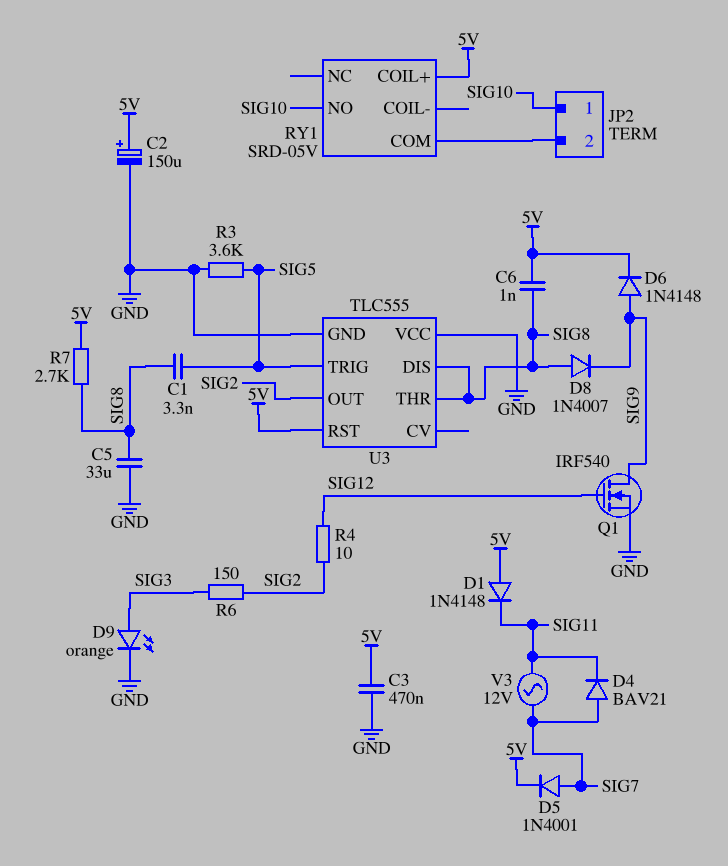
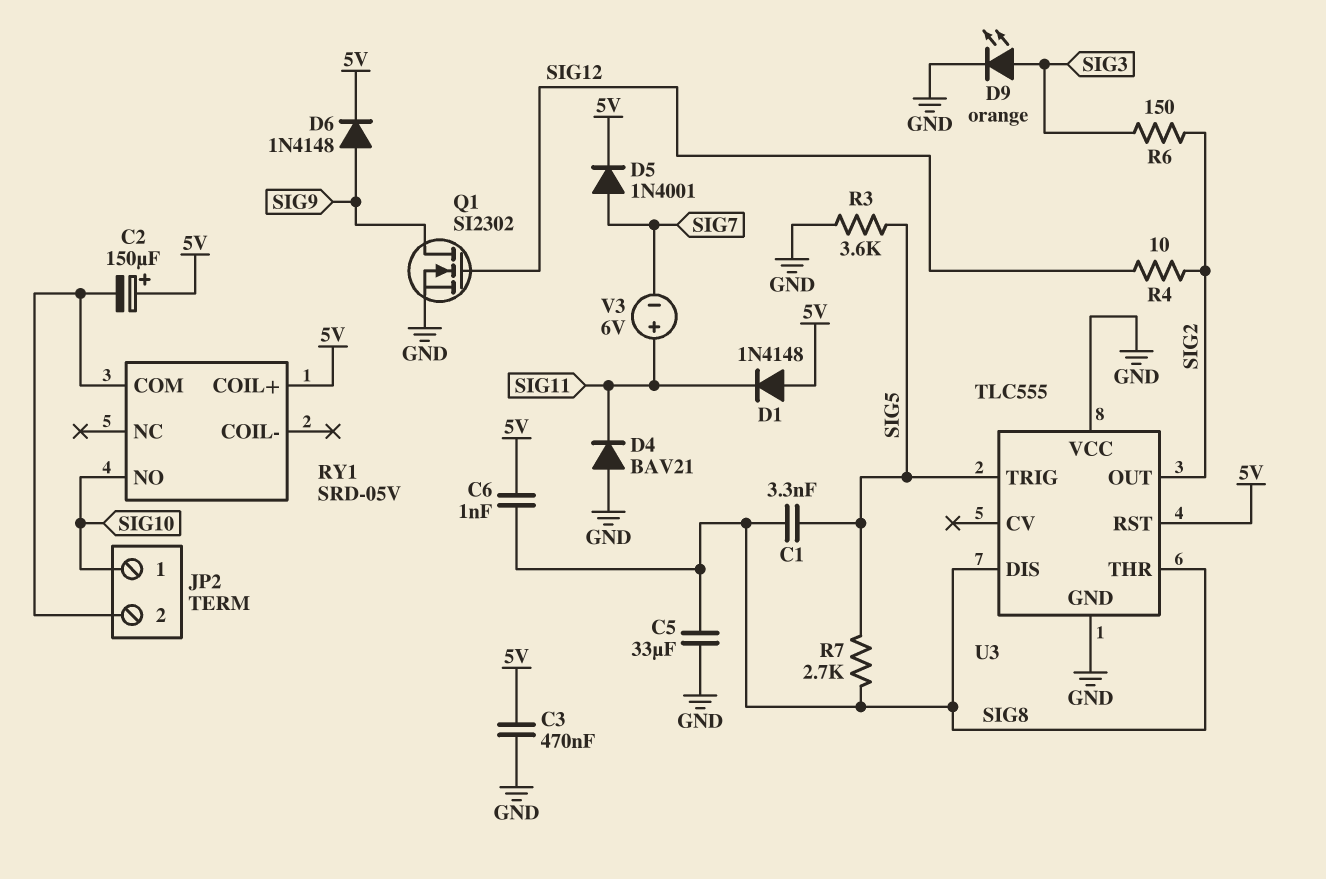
C2: 150uF (plus 5V, minus GND) -> 150uF (plus 5V, minus JP2/2)
D4: diode BAV21 (A SIG7, K SIG11) -> diode BAV21 (A GND, K SIG11)
D8: diode 1N4007 (A SIG8, K SIG9) -> none
Q1: NMOS IRF540 (G SIG12, D SIG9, S GND) -> NMOS SI2302 (G SIG12, D SIG9, S GND)
R7: 2.7k (5V, SIG8) -> 2.7k (SIG5, SIG8)
V3: AC 12V (SIG7, SIG11) -> 6V (plus SIG11, minus SIG7)

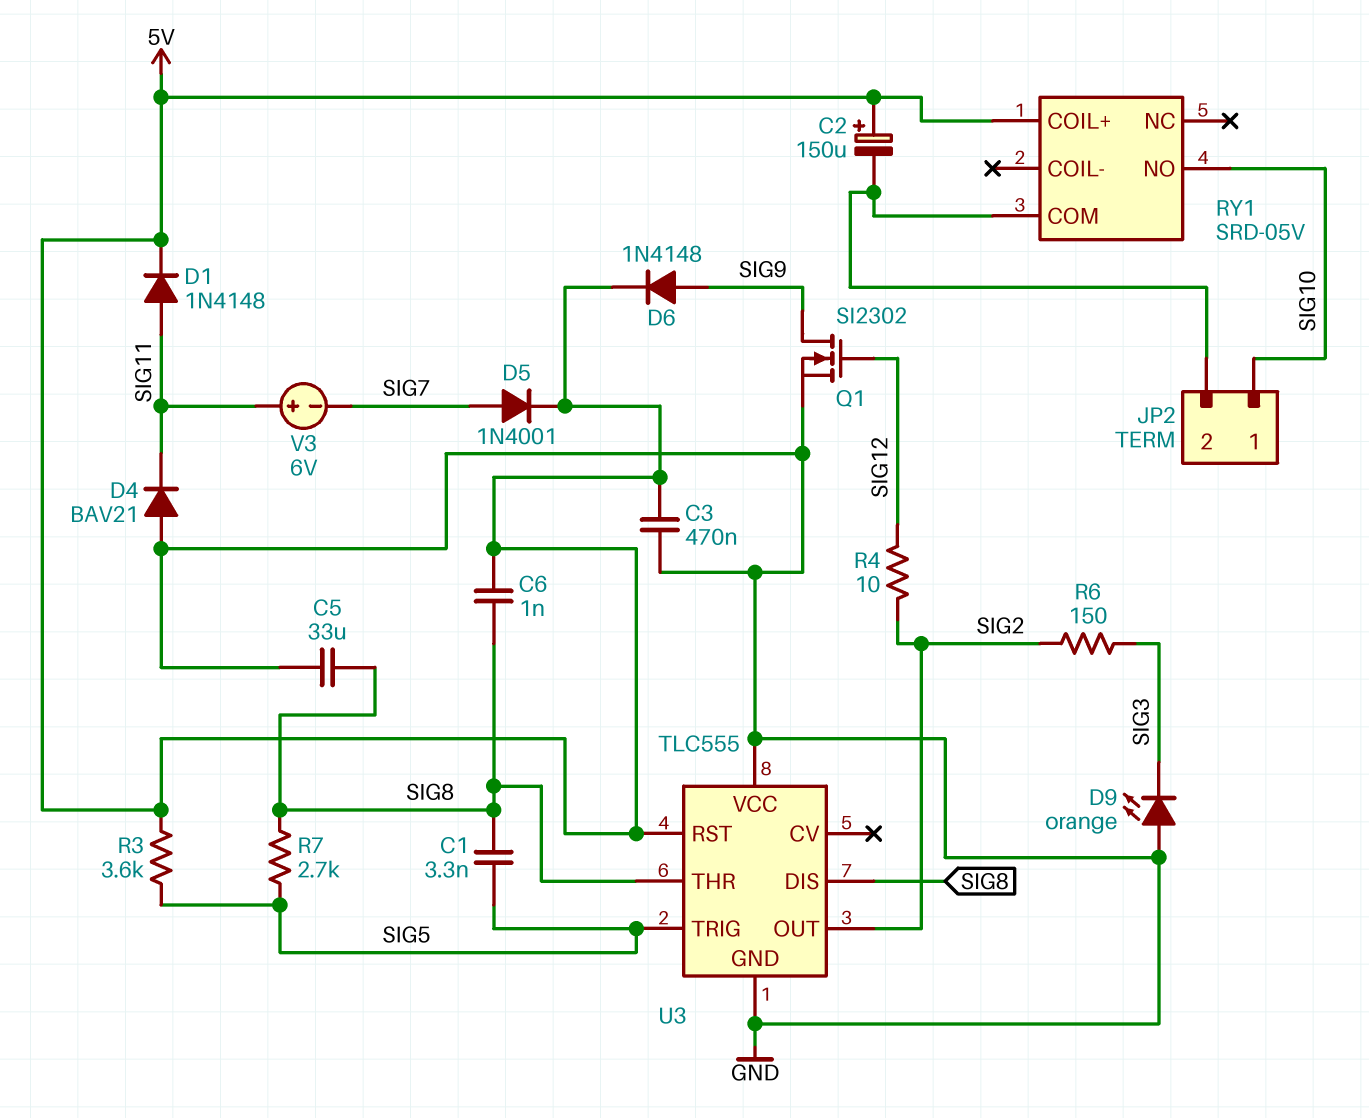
D1: diode 1N4148 (A 5V, K SIG11) -> diode 1N4148 (A SIG11, K 5V)
D9: LED orange (A SIG3, K GND) -> LED orange (A GND, K SIG3)
R3: 3.6k (GND, SIG5) -> 3.6k (5V, SIG5)

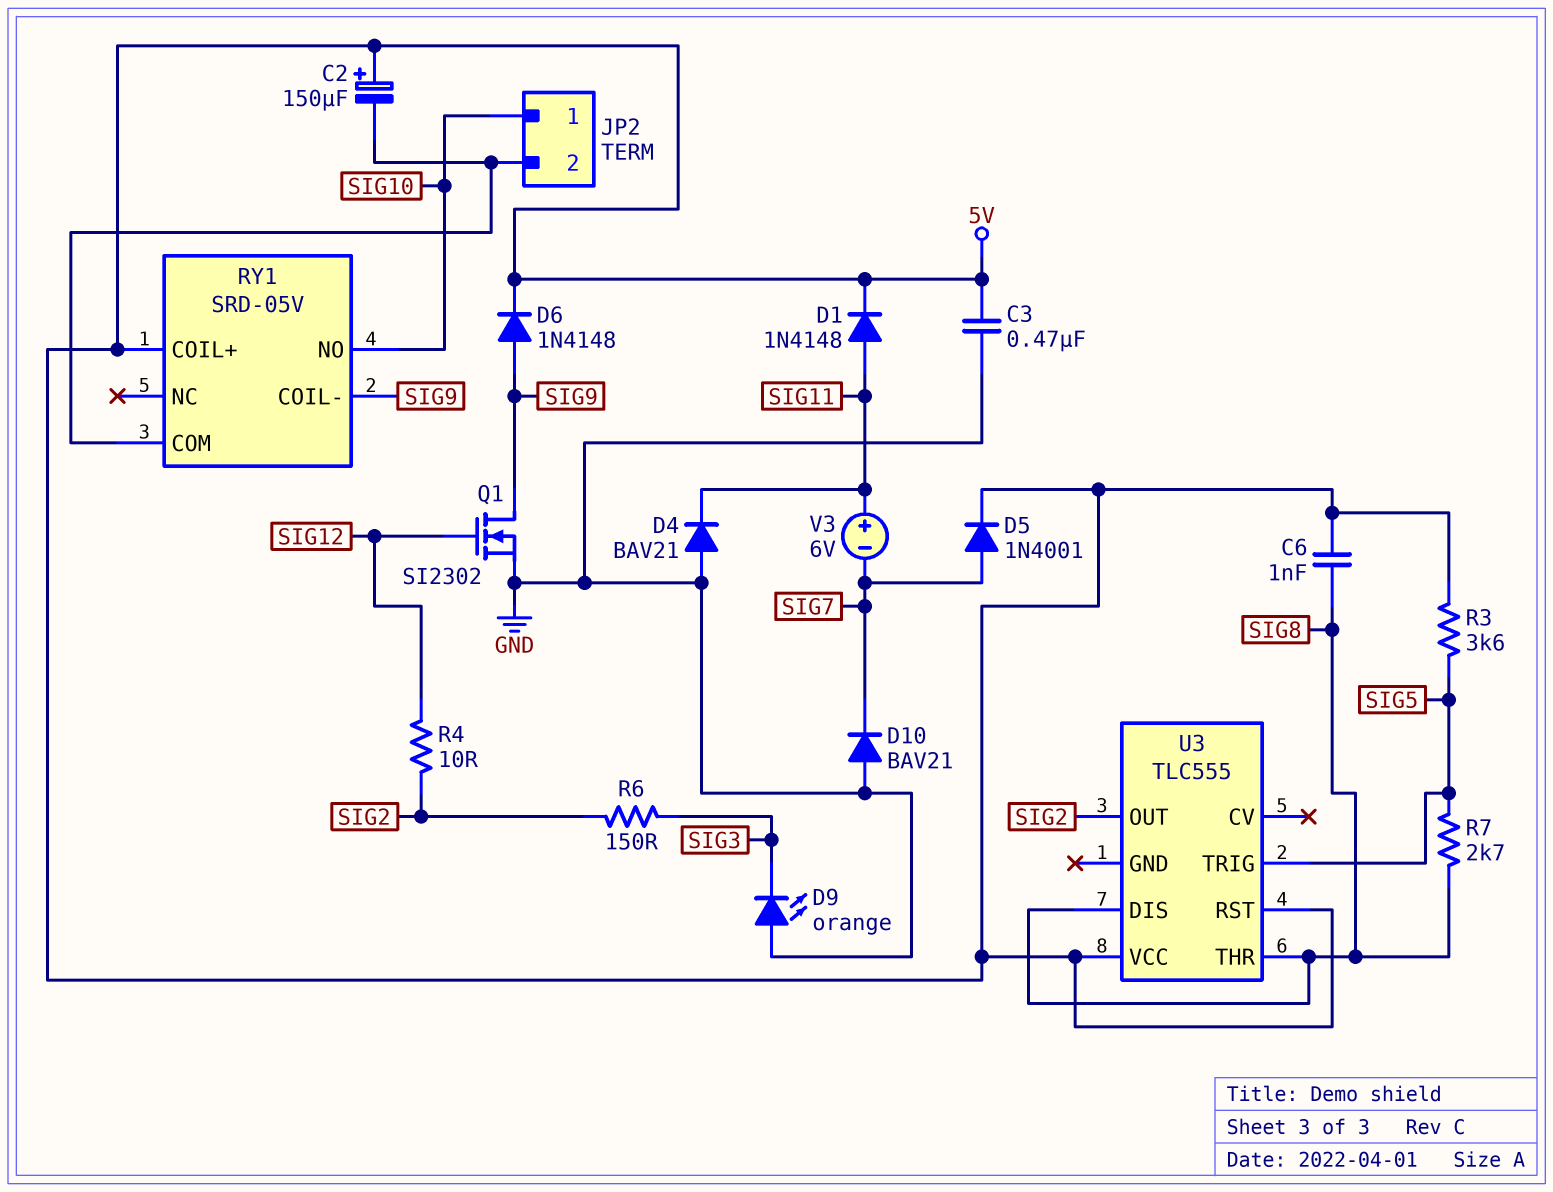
C1: 3.3nF (SIG5, SIG8) -> none
C5: 33uF (GND, SIG8) -> none
D10: none -> diode BAV21 (A GND, K SIG7)
RY1 pin COIL-: none -> SIG9
U3 pin GND: GND -> none
U3 pin VCC: GND -> 5V

